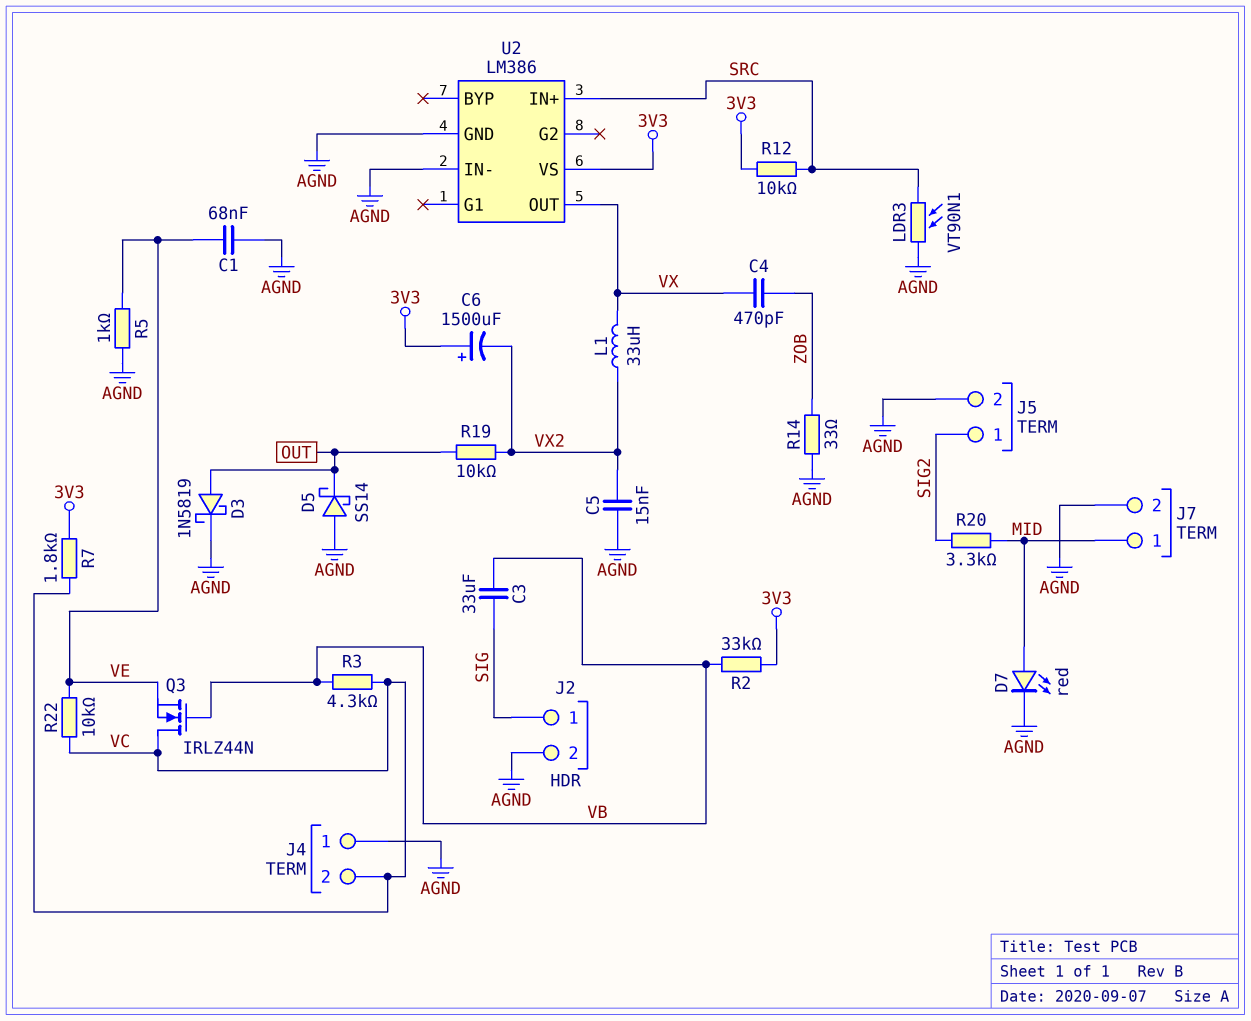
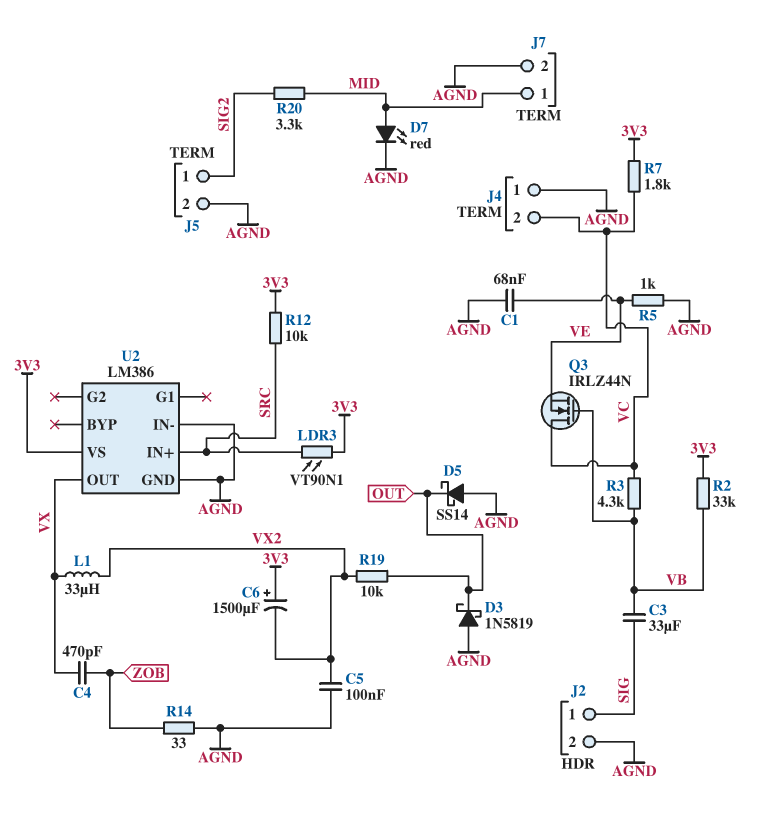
C5: 15nF (AGND, VX2) -> 100nF (AGND, VX2)
D3: schottky 1N5819 (A OUT, K AGND) -> schottky 1N5819 (A AGND, K OUT)
LDR3: VT90N1 (AGND, SRC) -> VT90N1 (3V3, SRC)
R22: 10k (VC, VE) -> none

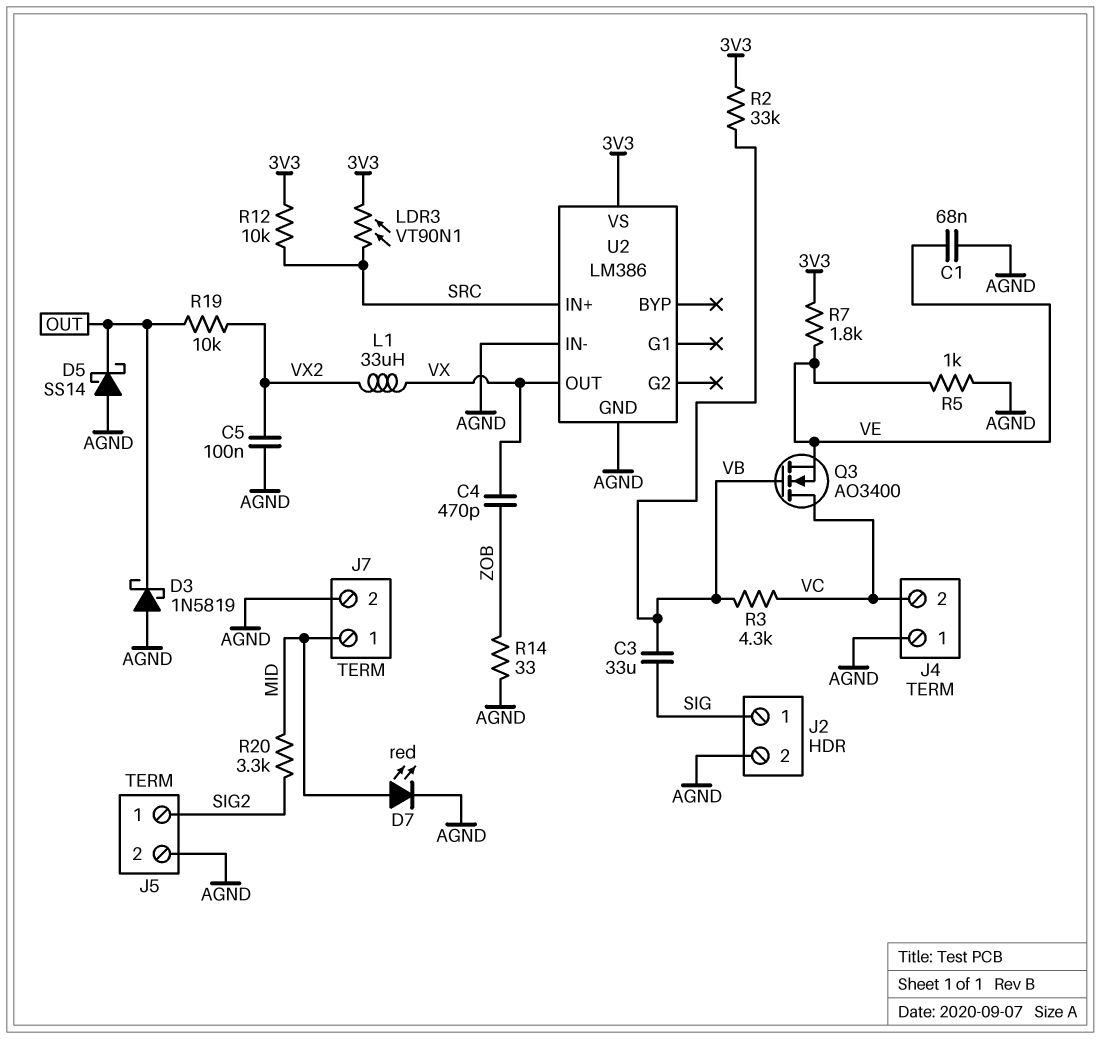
C6: 1500uF (plus 3V3, minus VX2) -> none
Q3: NMOS IRLZ44N (G VB, D VC, S VE) -> NMOS AO3400 (G VB, D VC, S VE)
R7: 1.8k (3V3, VC) -> 1.8k (3V3, VE)

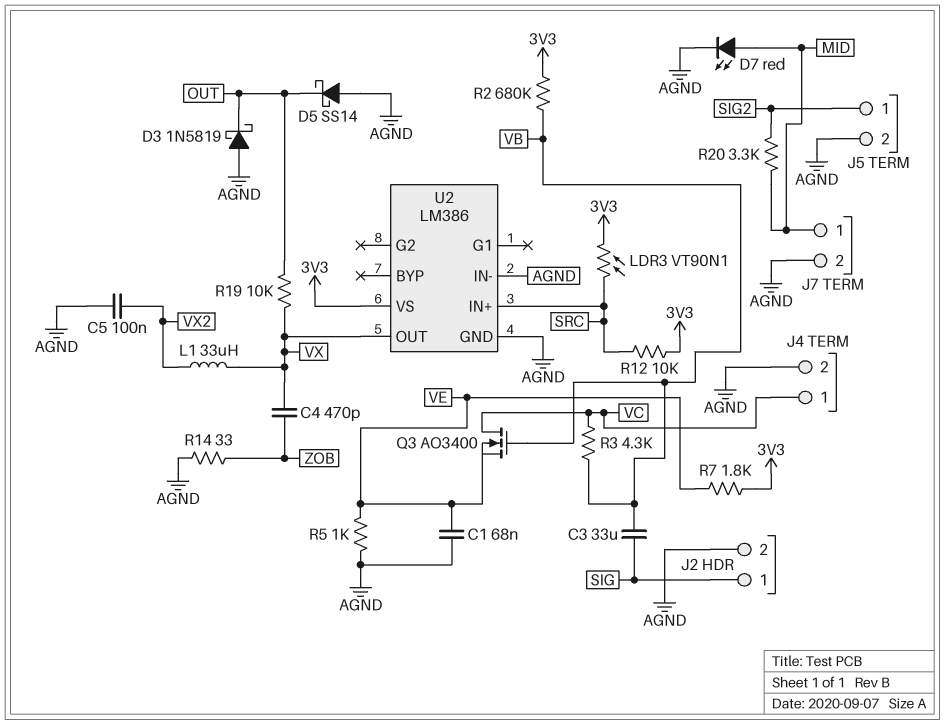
J4 pin 1: AGND -> VC
J4 pin 2: VC -> AGND
R2: 33k (3V3, VB) -> 680k (3V3, VB)
R19: 10k (OUT, VX2) -> 10k (OUT, VX)

